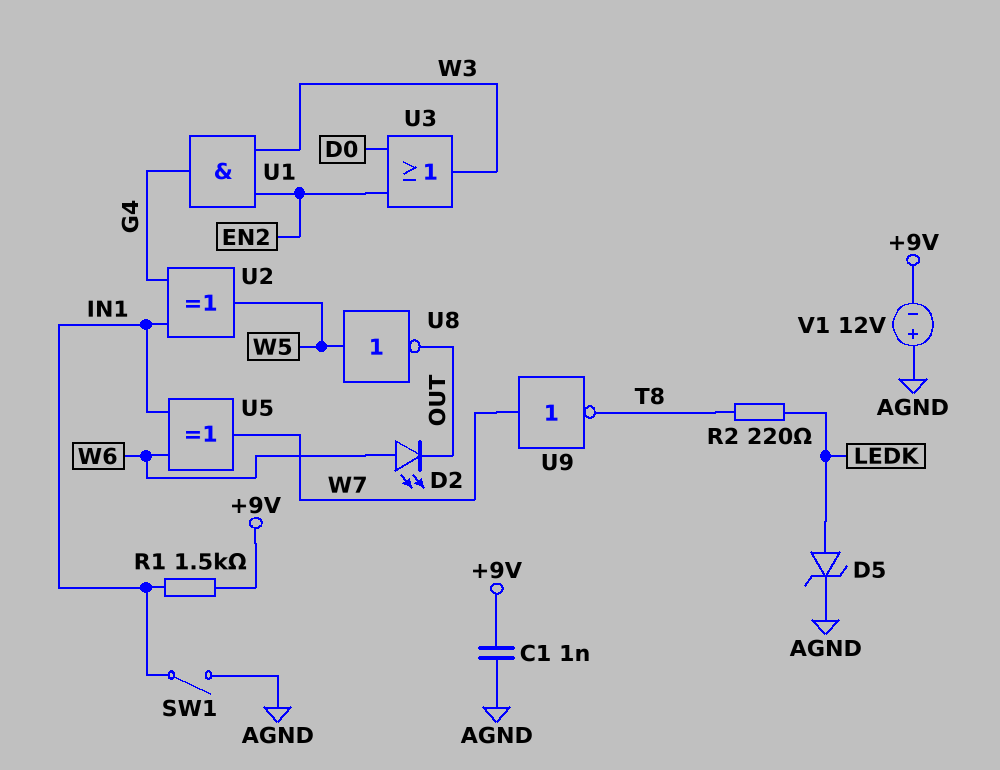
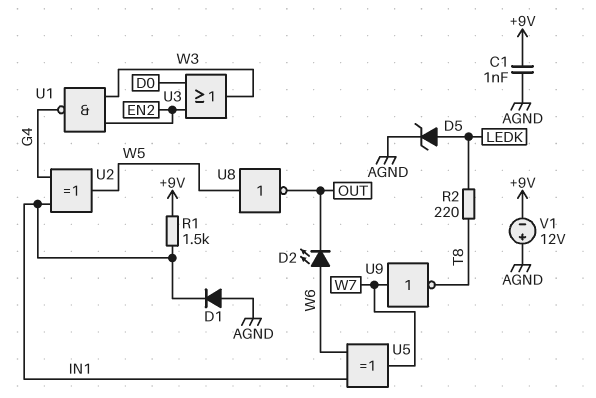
D1: none -> diode (A AGND, K IN1)
SW1: switch (AGND, IN1) -> none
U1: AND (in EN2, in W3, out G4) -> NAND (in EN2, in W3, out G4)

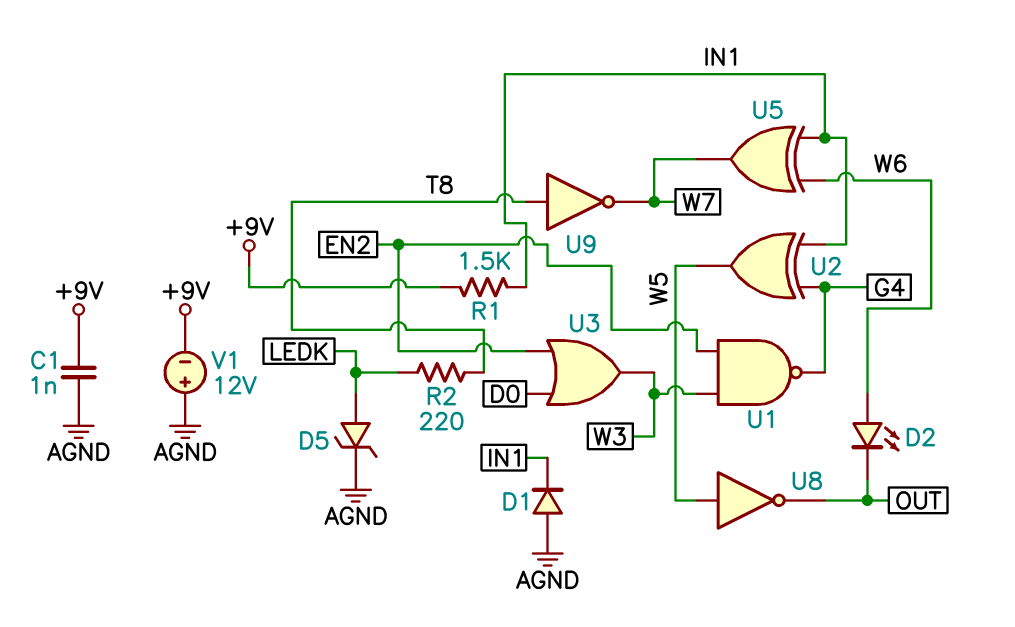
U9: NOT (in W7, out T8) -> NOT (in T8, out W7)

